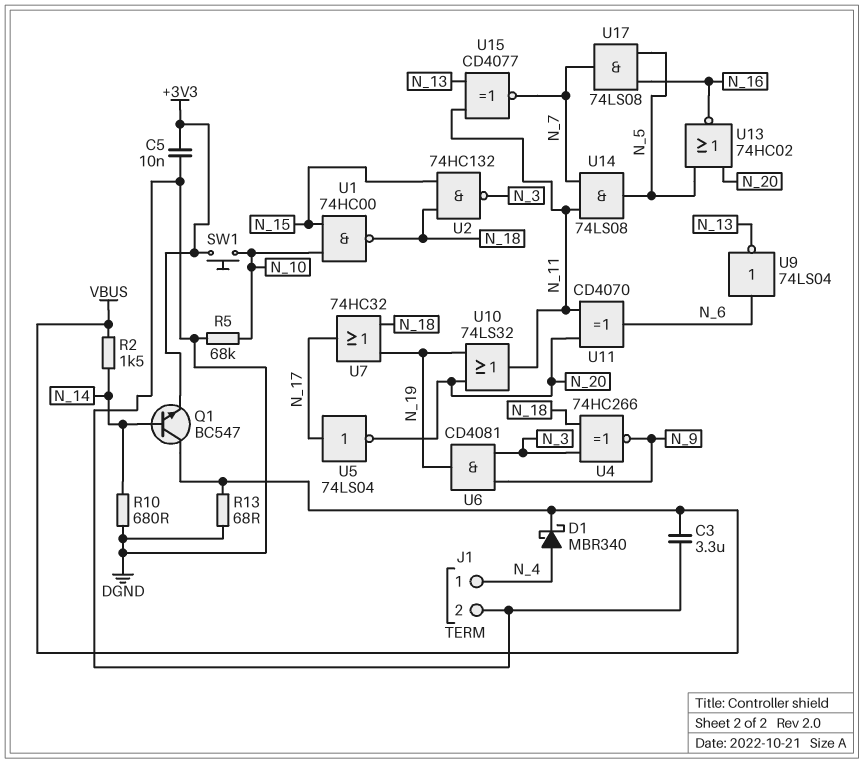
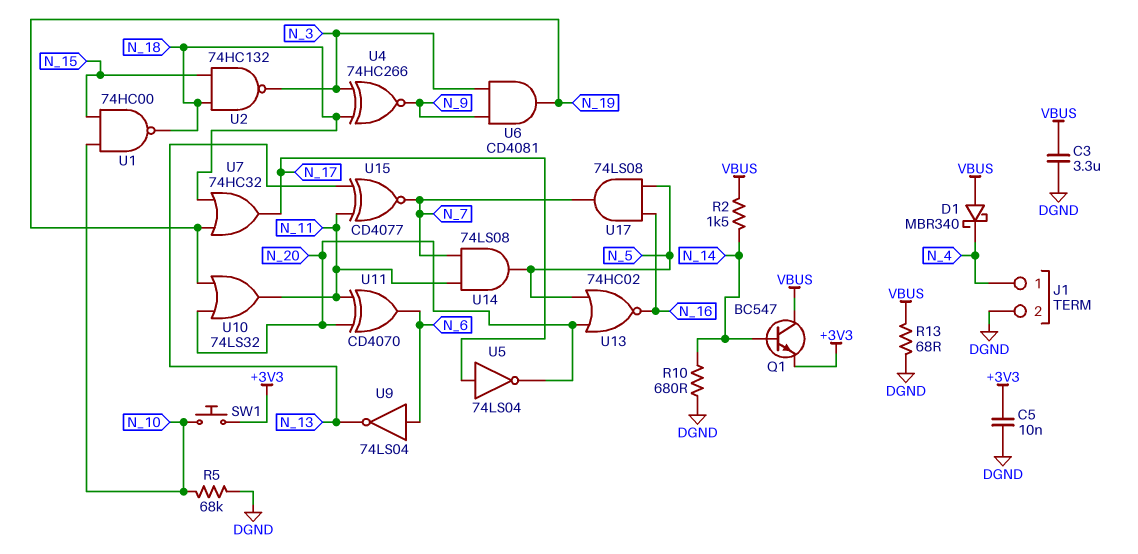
D1: schottky MBR340 (A N_4, K VBUS) -> schottky MBR340 (A VBUS, K N_4)

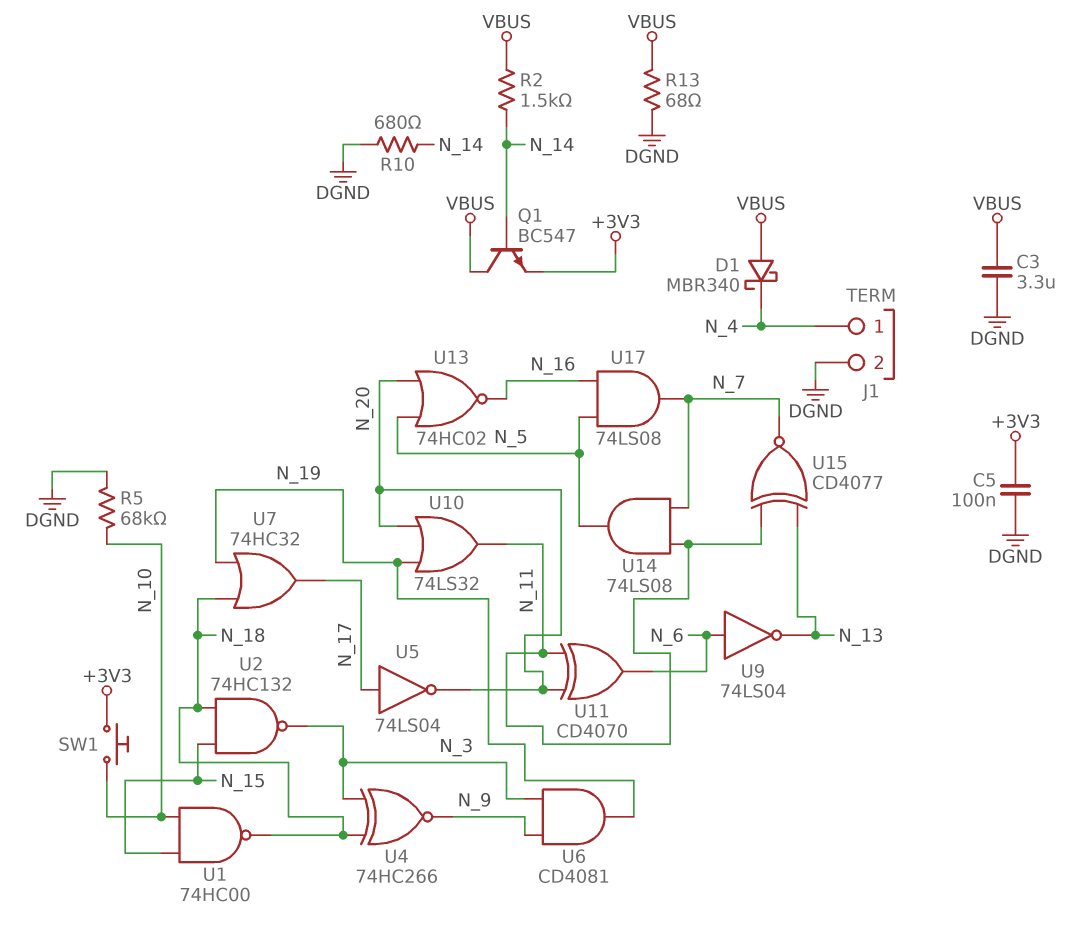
C5: 10nF (+3V3, DGND) -> 100nF (+3V3, DGND)

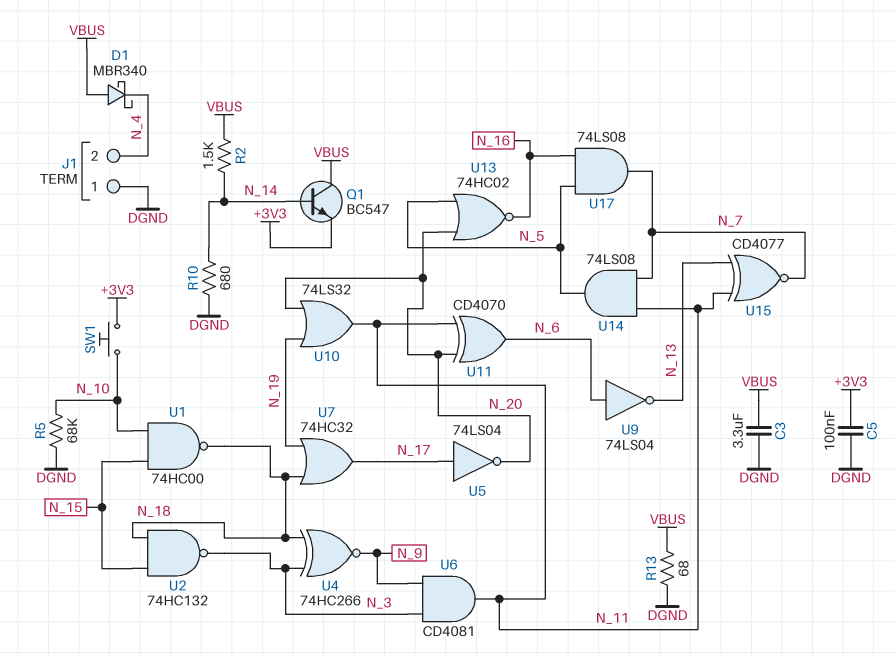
J1 pin 1: N_4 -> DGND
J1 pin 2: DGND -> N_4
U6: AND CD4081 (in N_3, in N_9, out N_19) -> AND CD4081 (in N_3, in N_9, out N_11)

